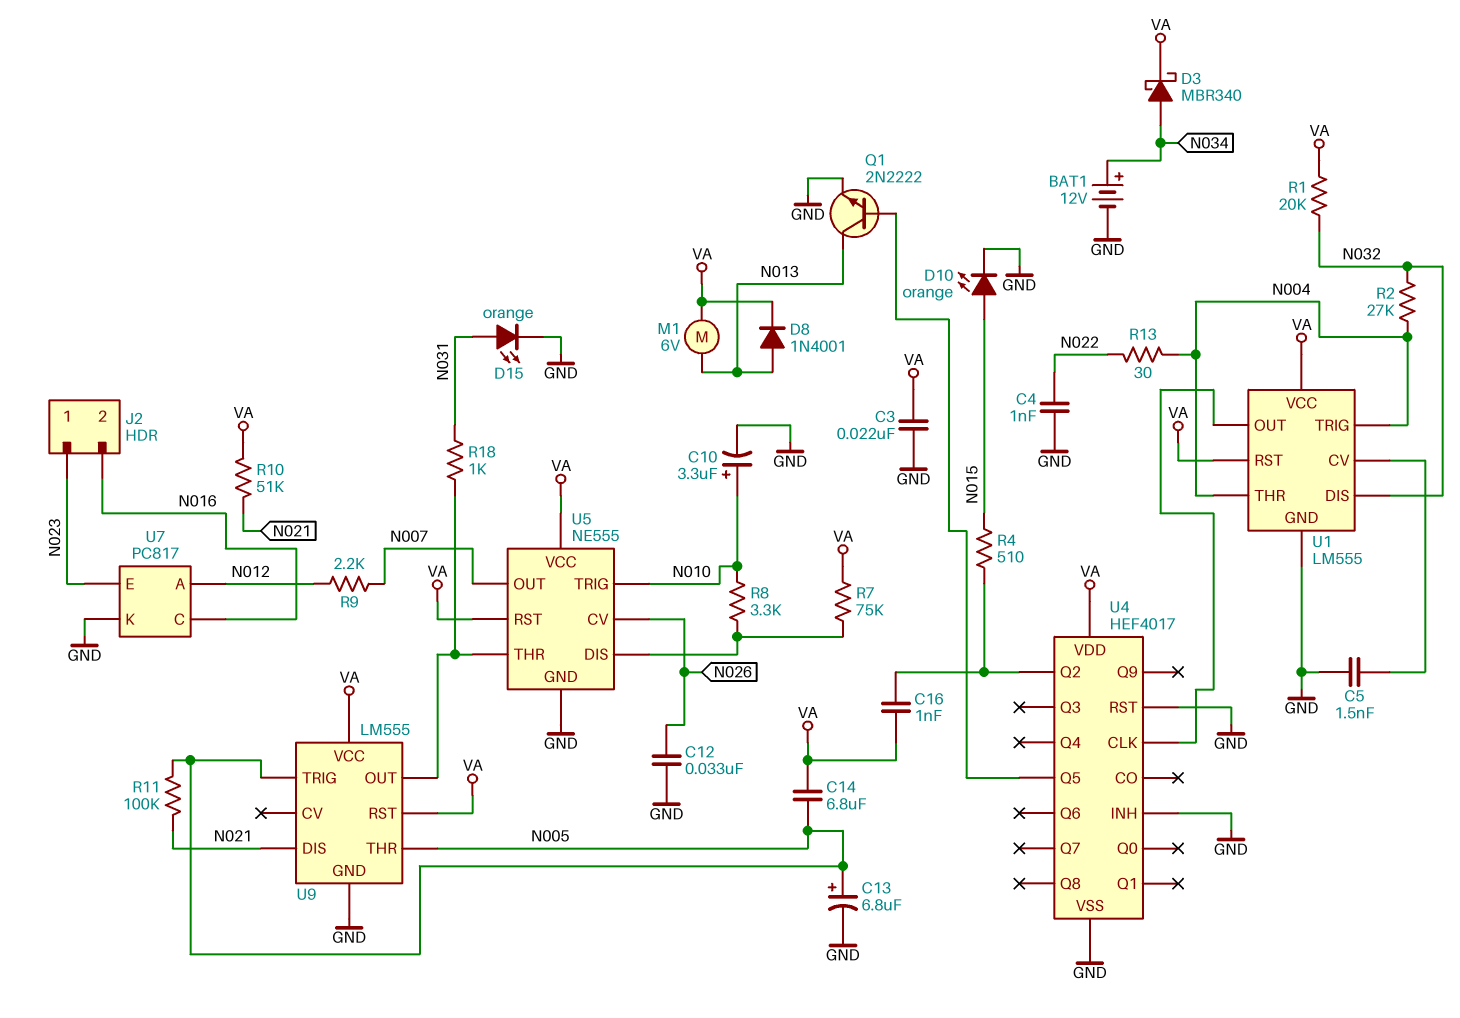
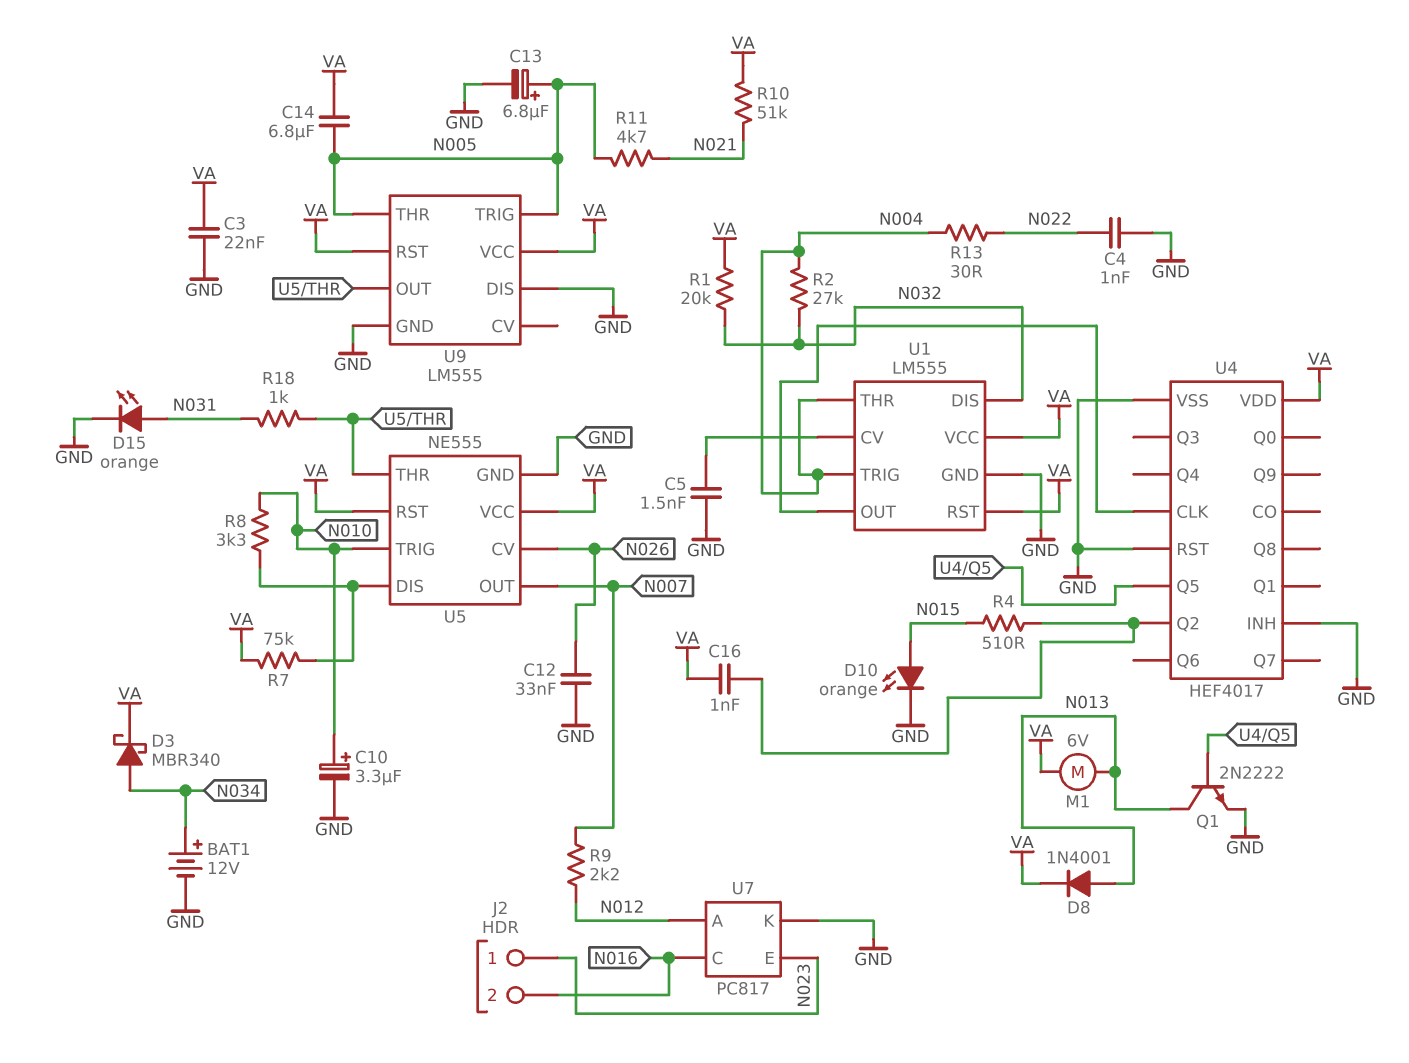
R11: 100k (N005, N021) -> 4.7k (N005, N021)
U9 pin DIS: N021 -> GND

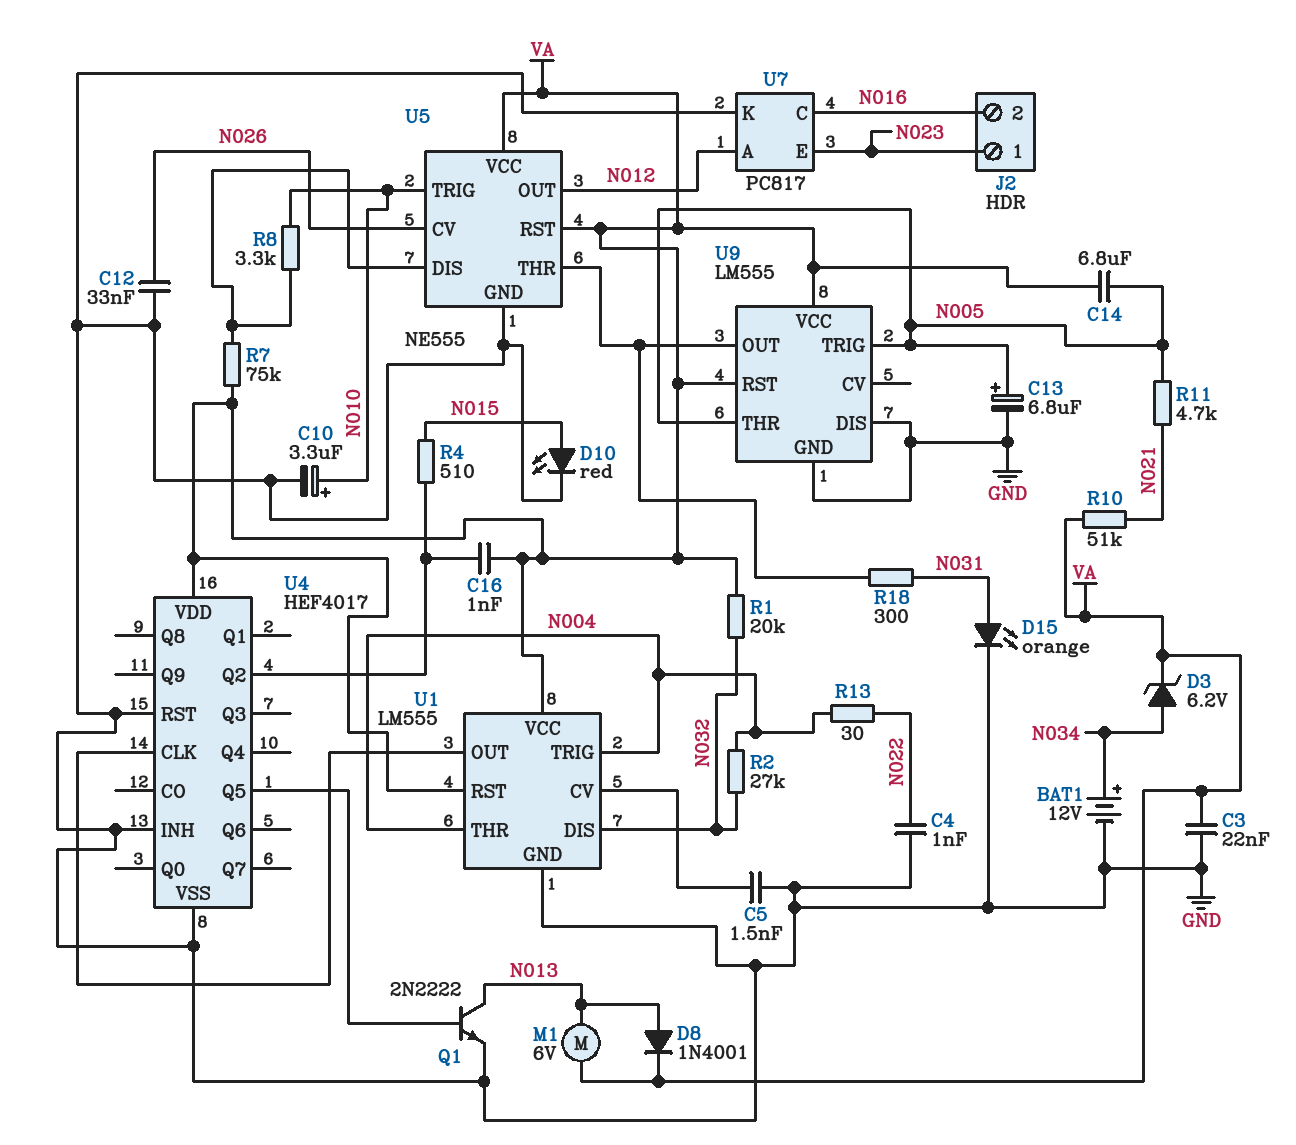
D3: schottky MBR340 (A N034, K VA) -> zener 6.2V (A N034, K VA)
D10: LED orange (A N015, K GND) -> LED red (A N015, K GND)
R9: 2.2k (N007, N012) -> none
R18: 1k (N031, U5/THR) -> 300 (N031, U5/THR)
U5 pin OUT: N007 -> N012

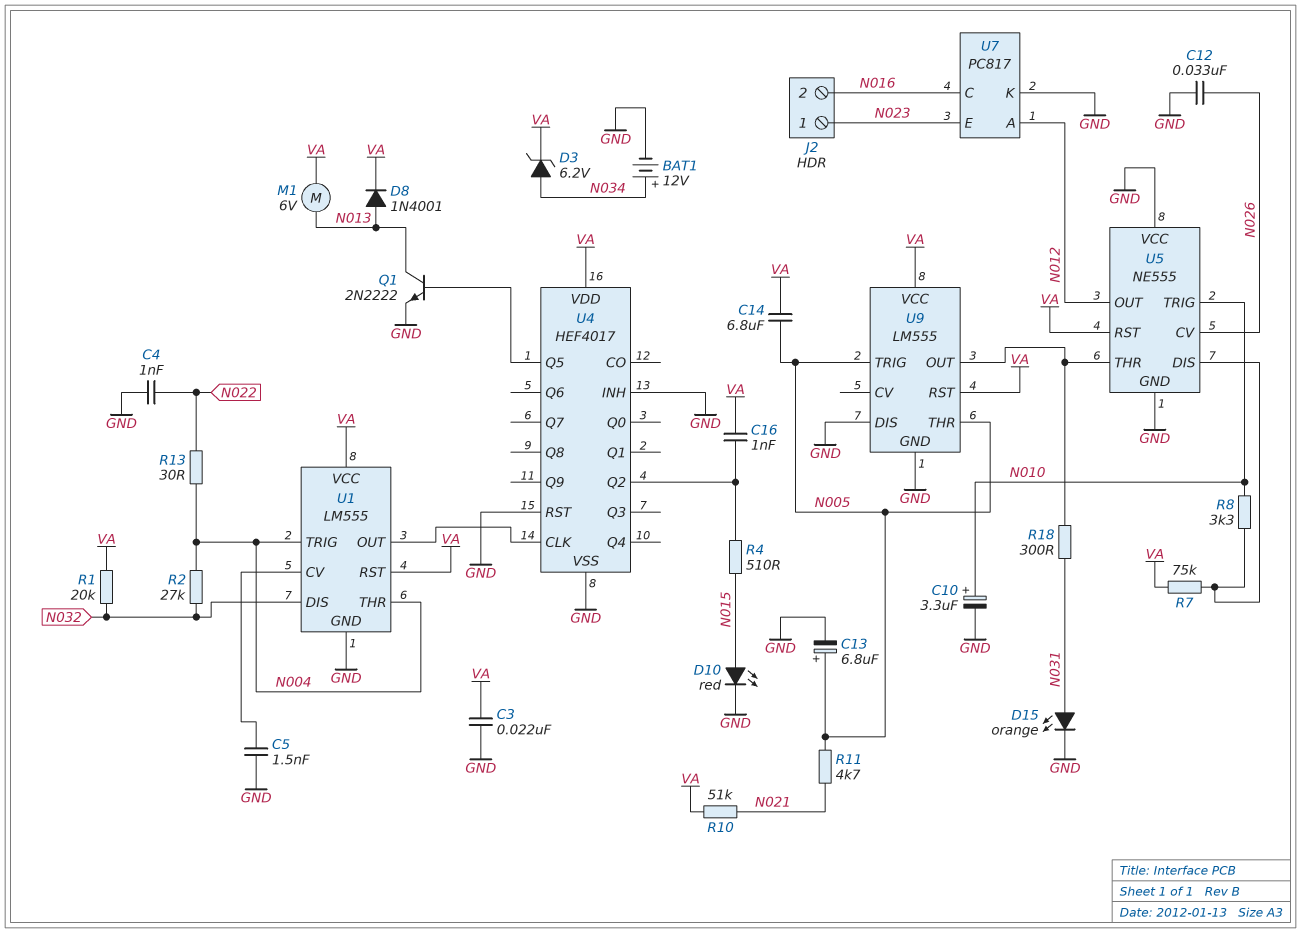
U5 pin VCC: VA -> GND

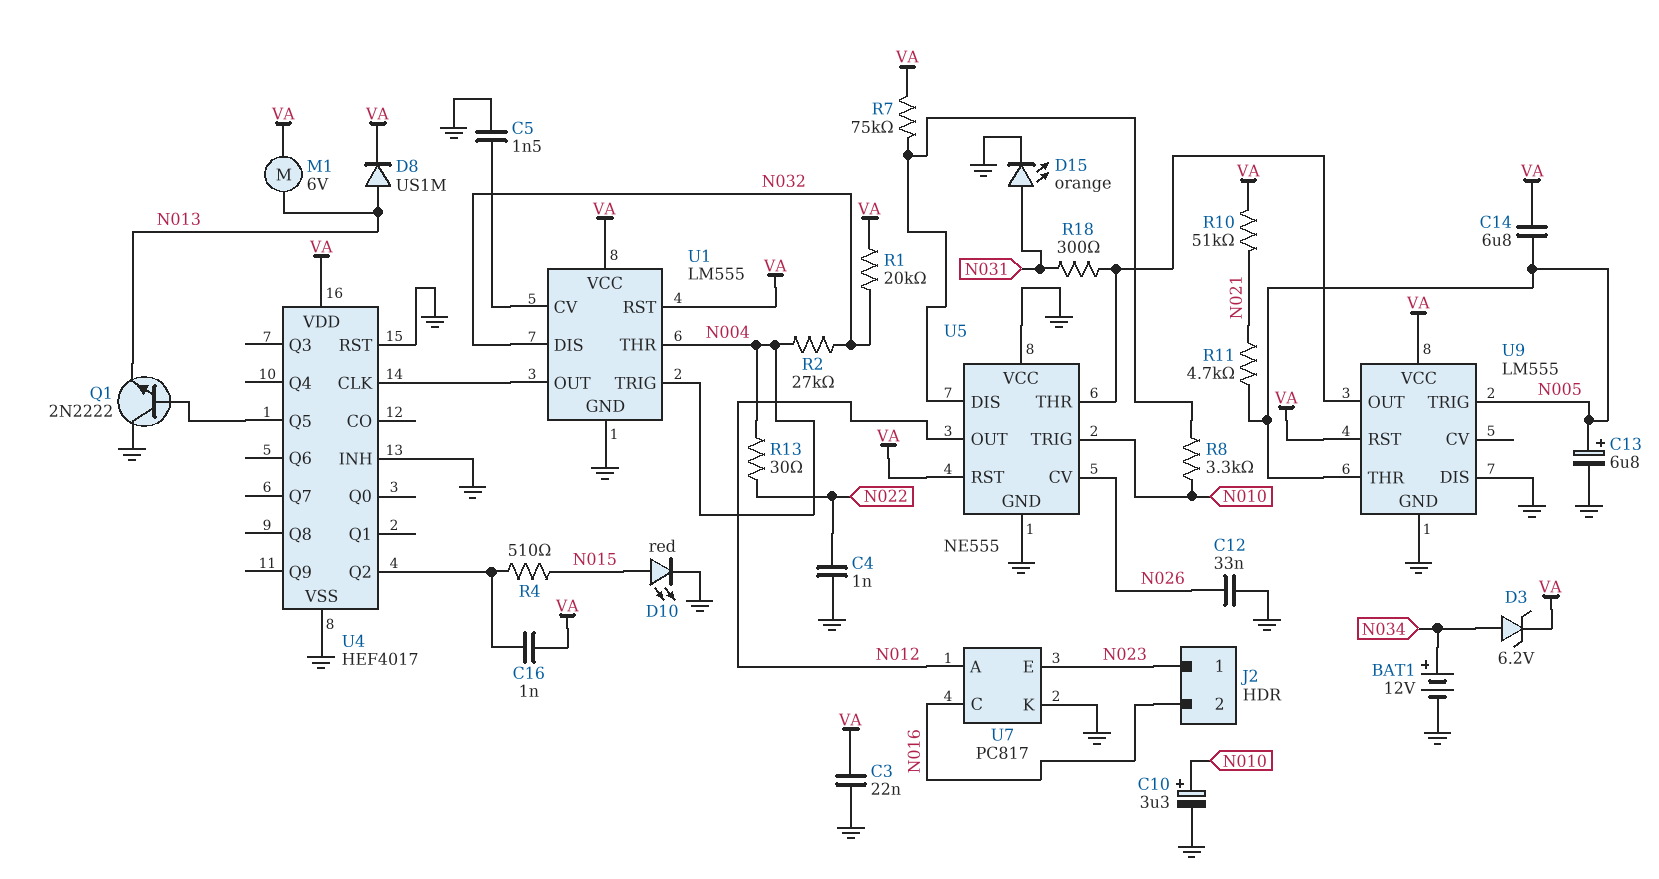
D8: diode 1N4001 (A N013, K VA) -> diode US1M (A N013, K VA)
Q1: NPN 2N2222 (B U4/Q5, C N013, E GND) -> NPN 2N2222 (B U4/Q5, C GND, E N013)

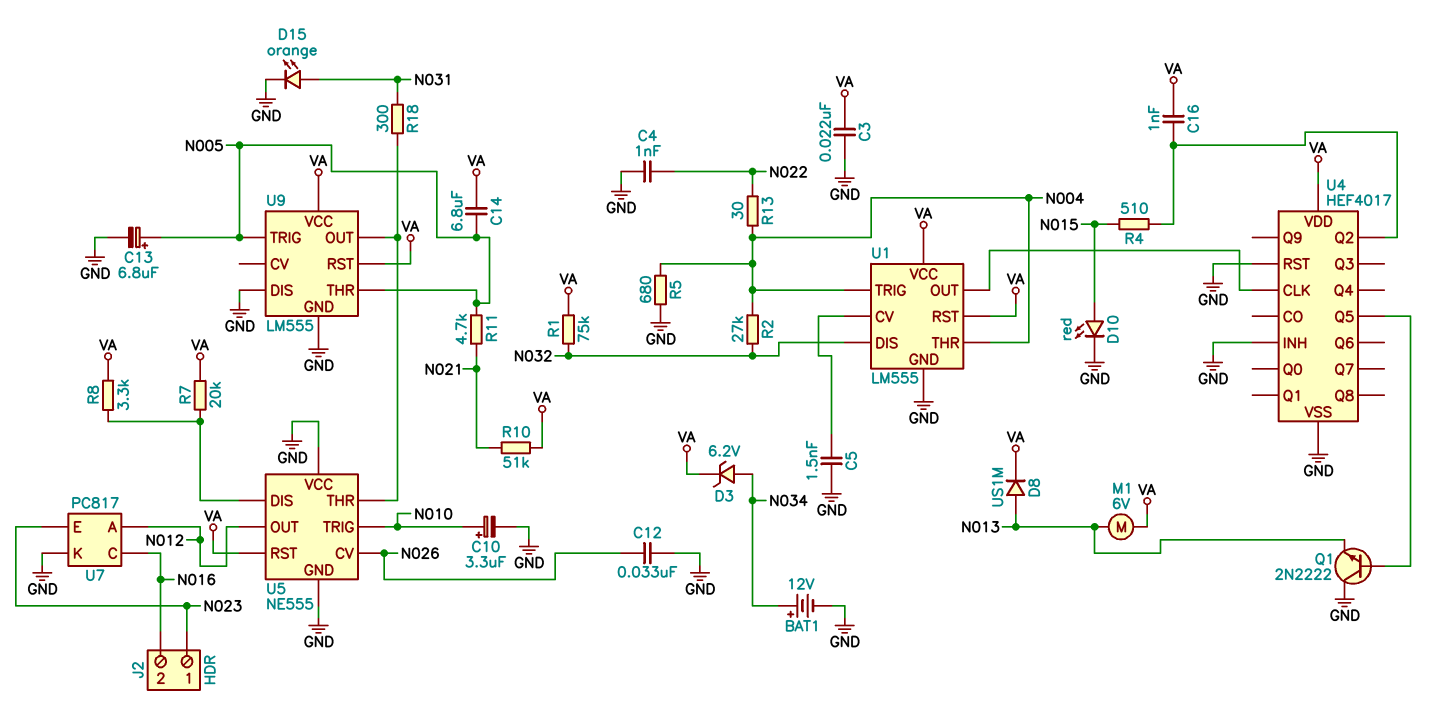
R1: 20k (N032, VA) -> 75k (N032, VA)
R5: none -> 680 (GND, N004)
R7: 75k (U5/DIS, VA) -> 20k (U5/DIS, VA)
R8: 3.3k (N010, U5/DIS) -> 3.3k (U5/DIS, VA)

